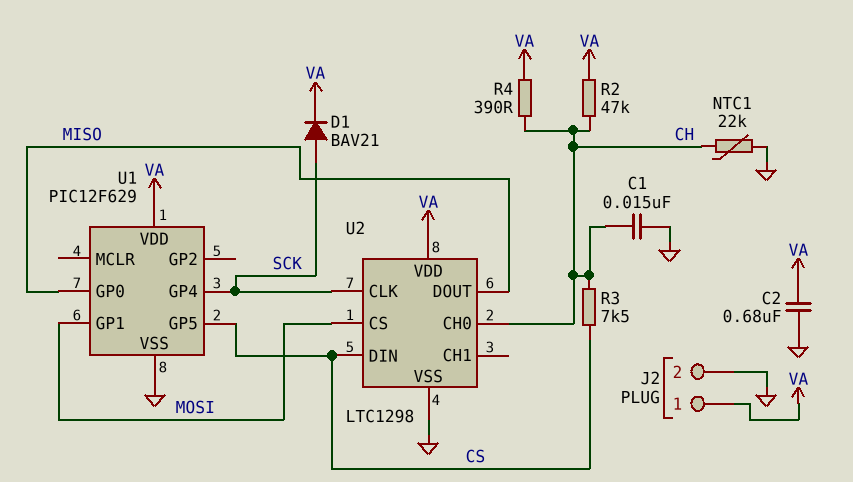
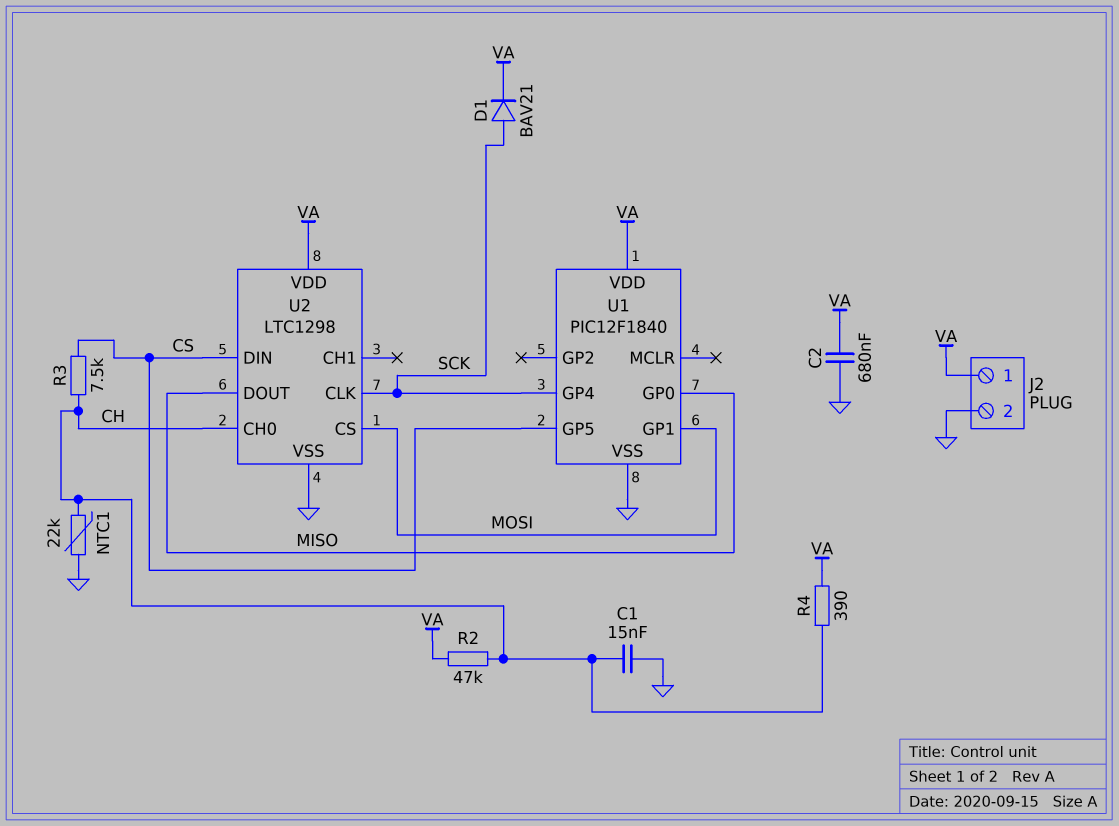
U1: PIC12F629 -> PIC12F1840

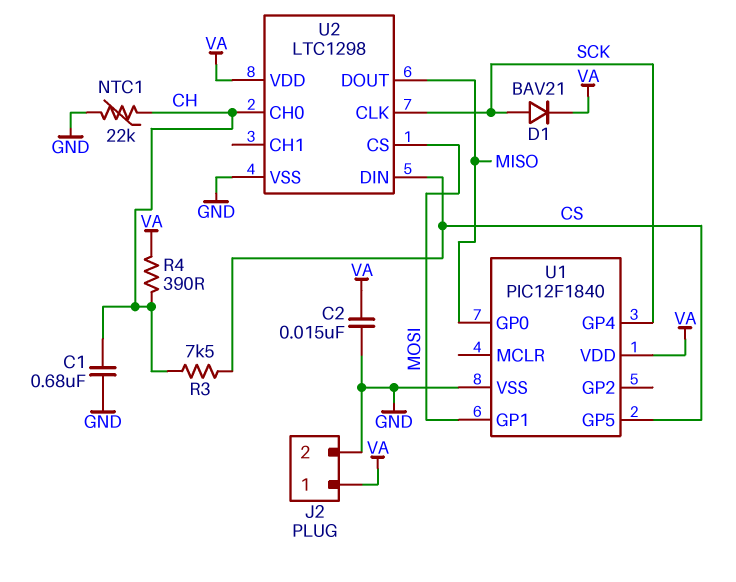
C1: 15nF (CH, GND) -> 680nF (CH, GND)
C2: 680nF (GND, VA) -> 15nF (GND, VA)
R2: 47k (CH, VA) -> none

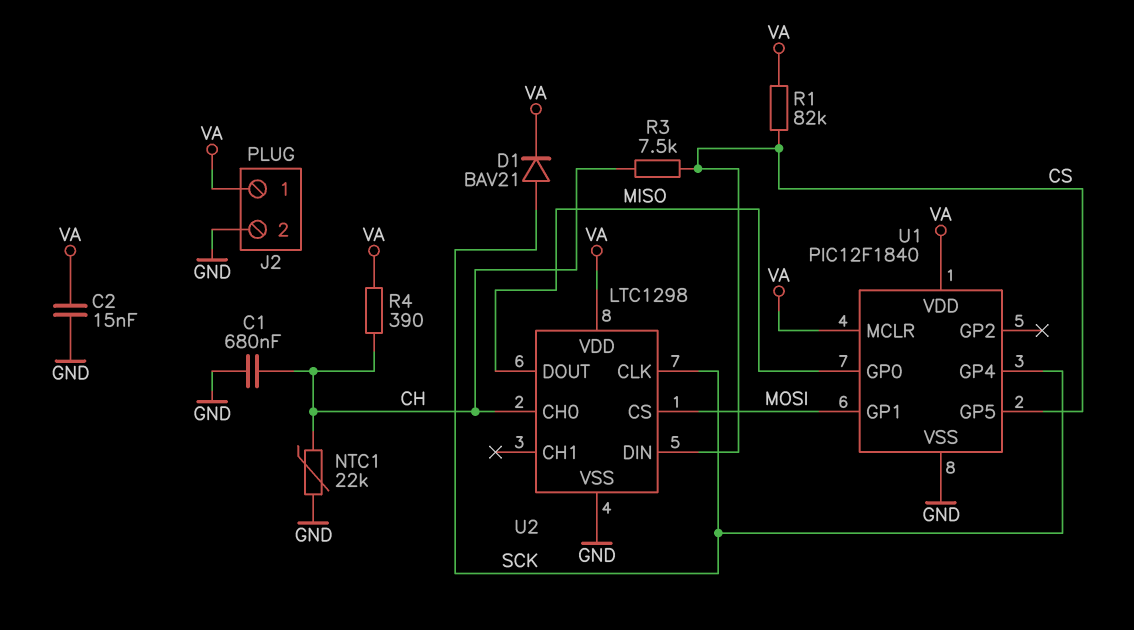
R1: none -> 82k (CS, VA)
U1 pin MCLR: none -> VA

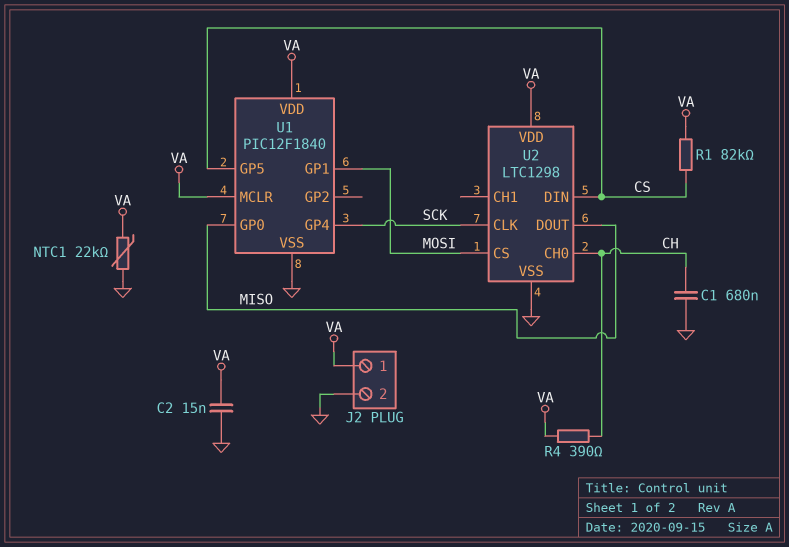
D1: diode BAV21 (A SCK, K VA) -> none
NTC1: 22k (CH, GND) -> 22k (GND, VA)
R3: 7.5k (CH, CS) -> none

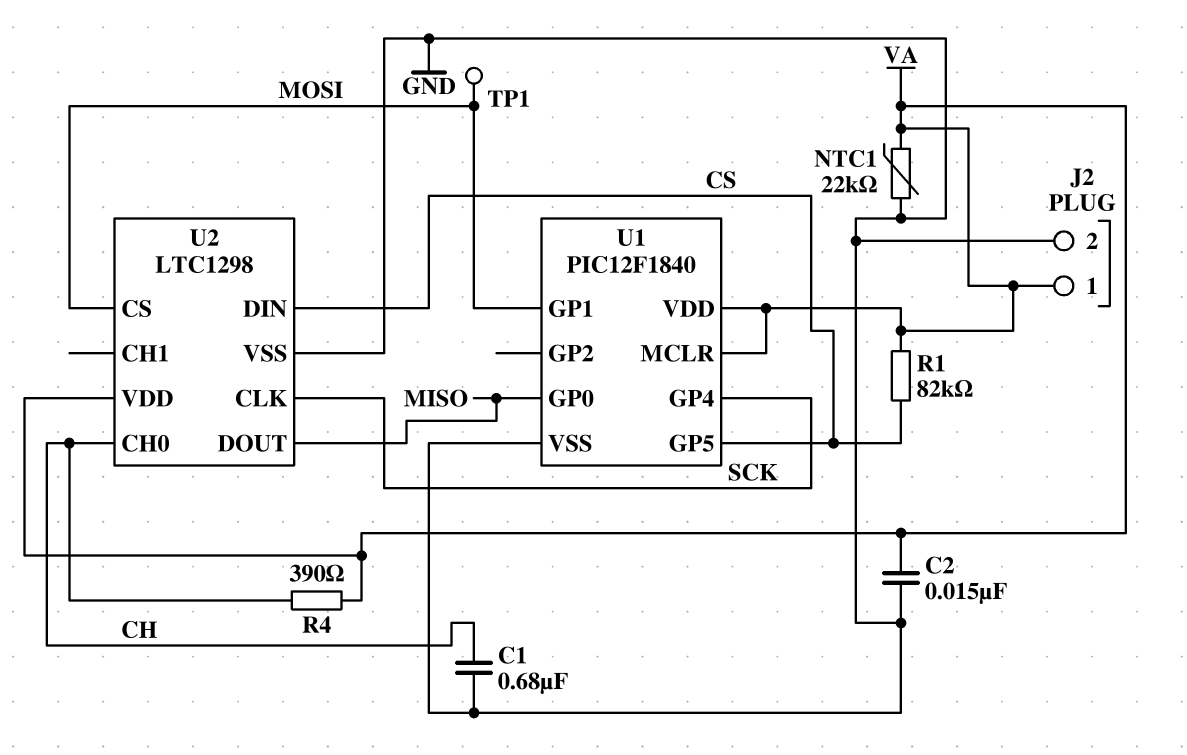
TP1: none -> test point (MOSI)

